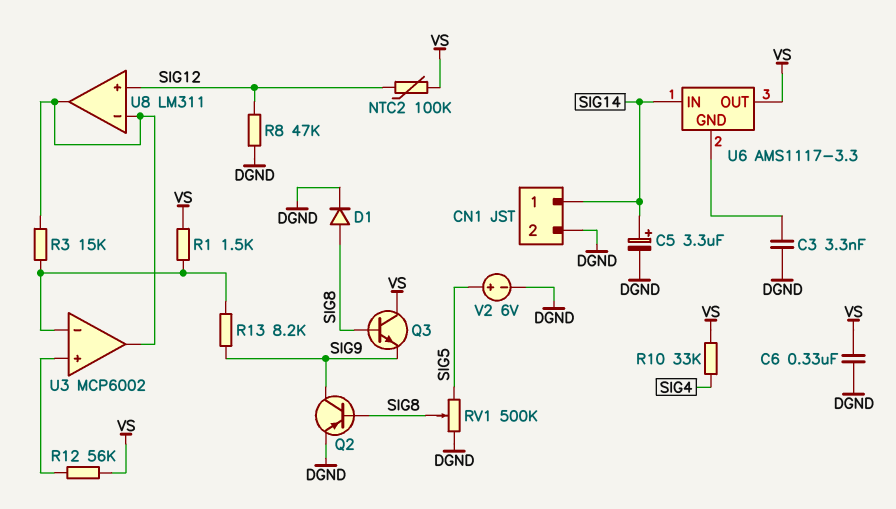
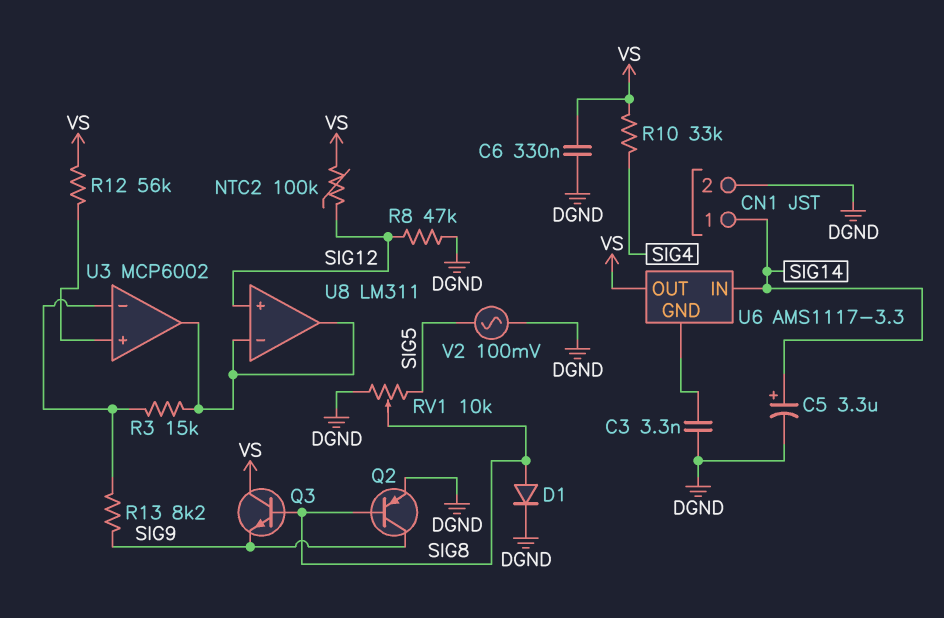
R1: 1.5k (U3/in-, VS) -> none
RV1: 500k (DGND, SIG5, wiper SIG8) -> 10k (DGND, SIG5, wiper SIG8)
V2: 6V (plus SIG5, minus DGND) -> AC 100mV (DGND, SIG5)

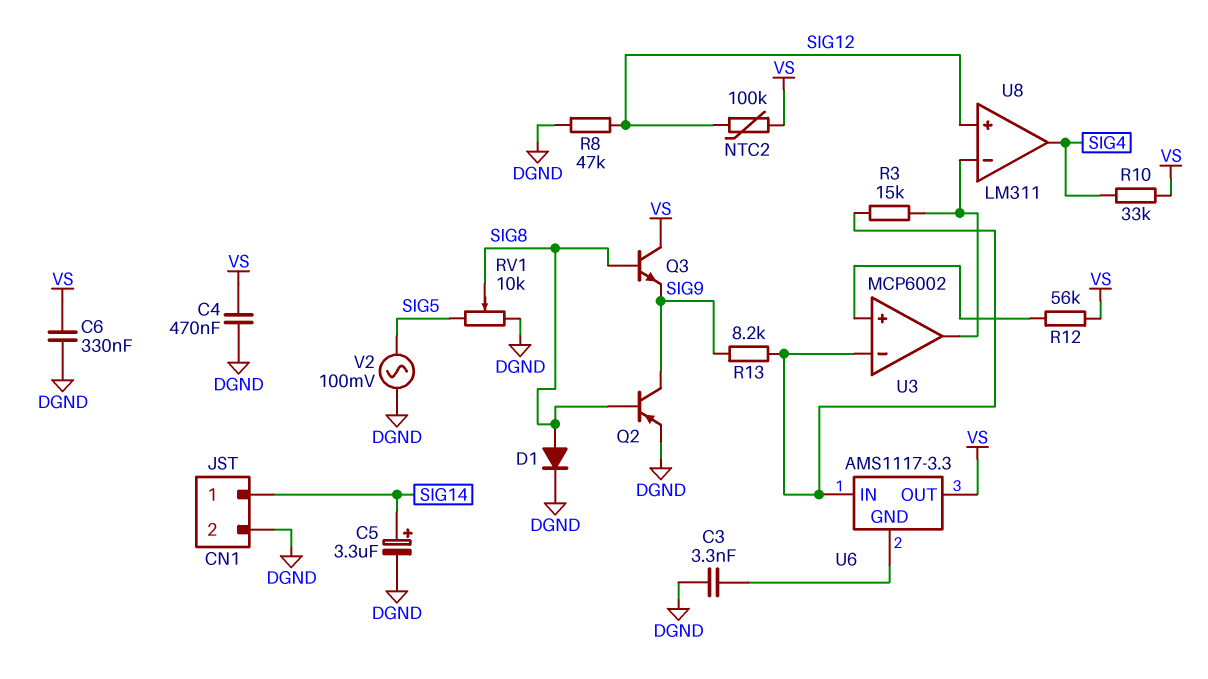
C4: none -> 470nF (DGND, VS)
U6 pin IN: SIG14 -> U3/in-
U8 pin out: U3/out -> SIG4

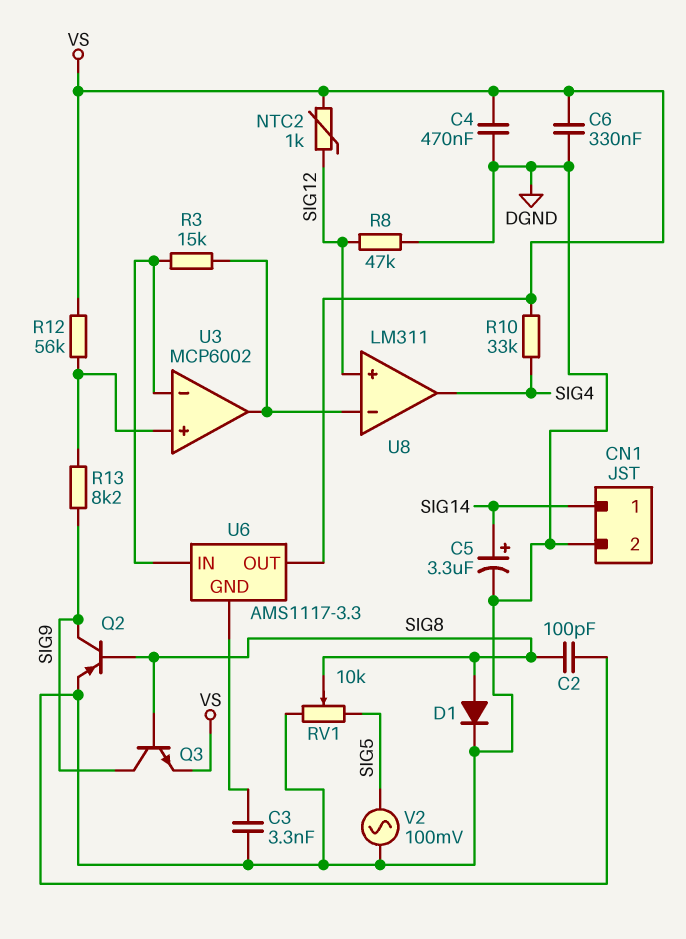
C2: none -> 100pF (DGND, SIG8)
NTC2: 100k (SIG12, VS) -> 1k (SIG12, VS)
Q3: NPN (B SIG8, C VS, E SIG9) -> NPN (B SIG8, C SIG9, E VS)
R13: 8.2k (SIG9, U3/in-) -> 8.2k (SIG9, U3/in+)

